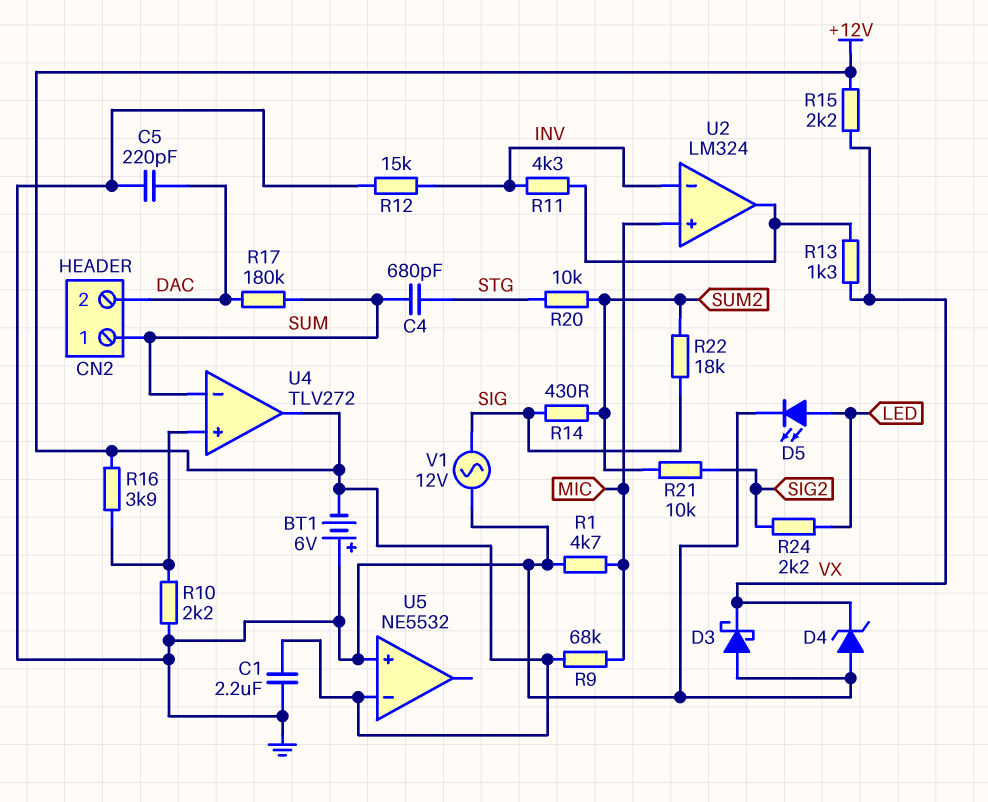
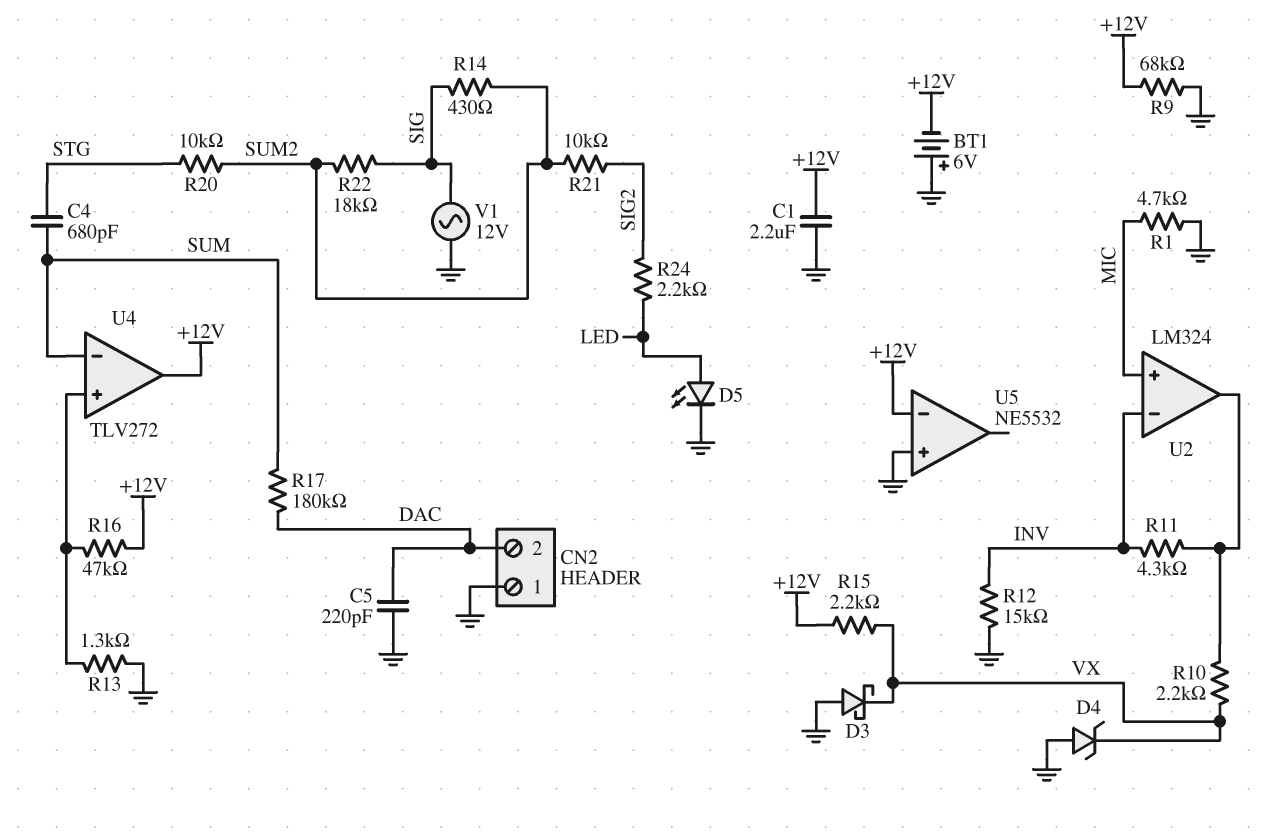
CN2 pin 1: SUM -> GND
R9: 68k (+12V, MIC) -> 68k (+12V, GND)
R10: 2.2k (GND, U4/in+) -> 2.2k (U2/out, VX)
R13: 1.3k (U2/out, VX) -> 1.3k (GND, U4/in+)
R16: 3.9k (+12V, U4/in+) -> 47k (+12V, U4/in+)

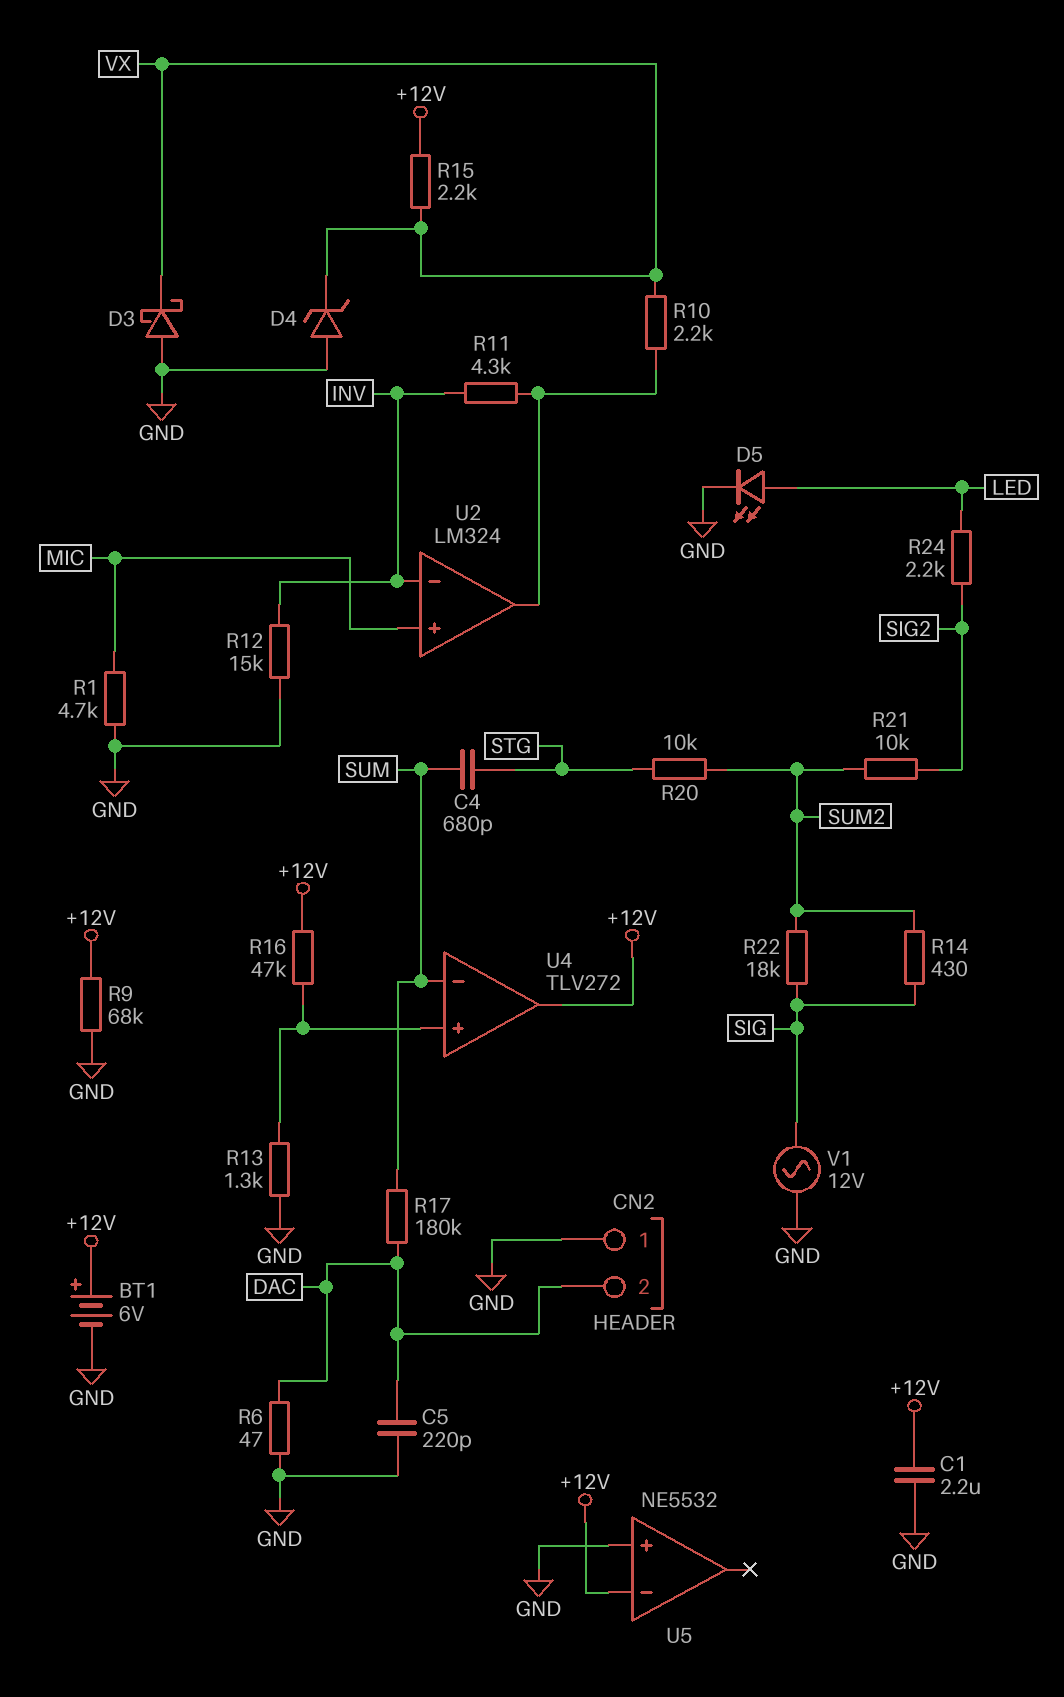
BT1: 6V (plus GND, minus +12V) -> 6V (plus +12V, minus GND)
R6: none -> 47 (DAC, GND)

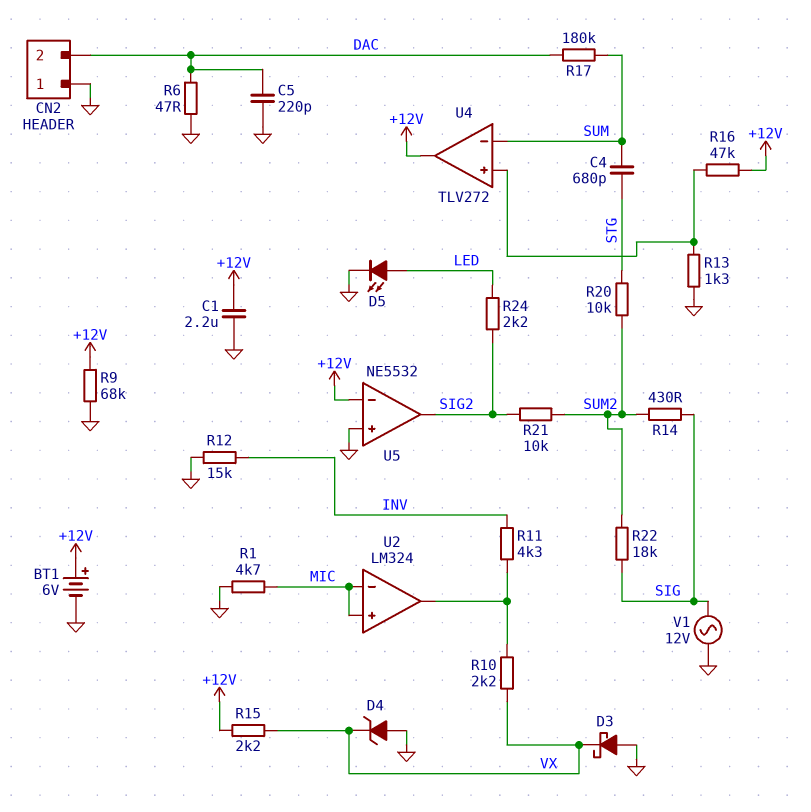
U2 pin in-: INV -> MIC
U5 pin out: none -> SIG2

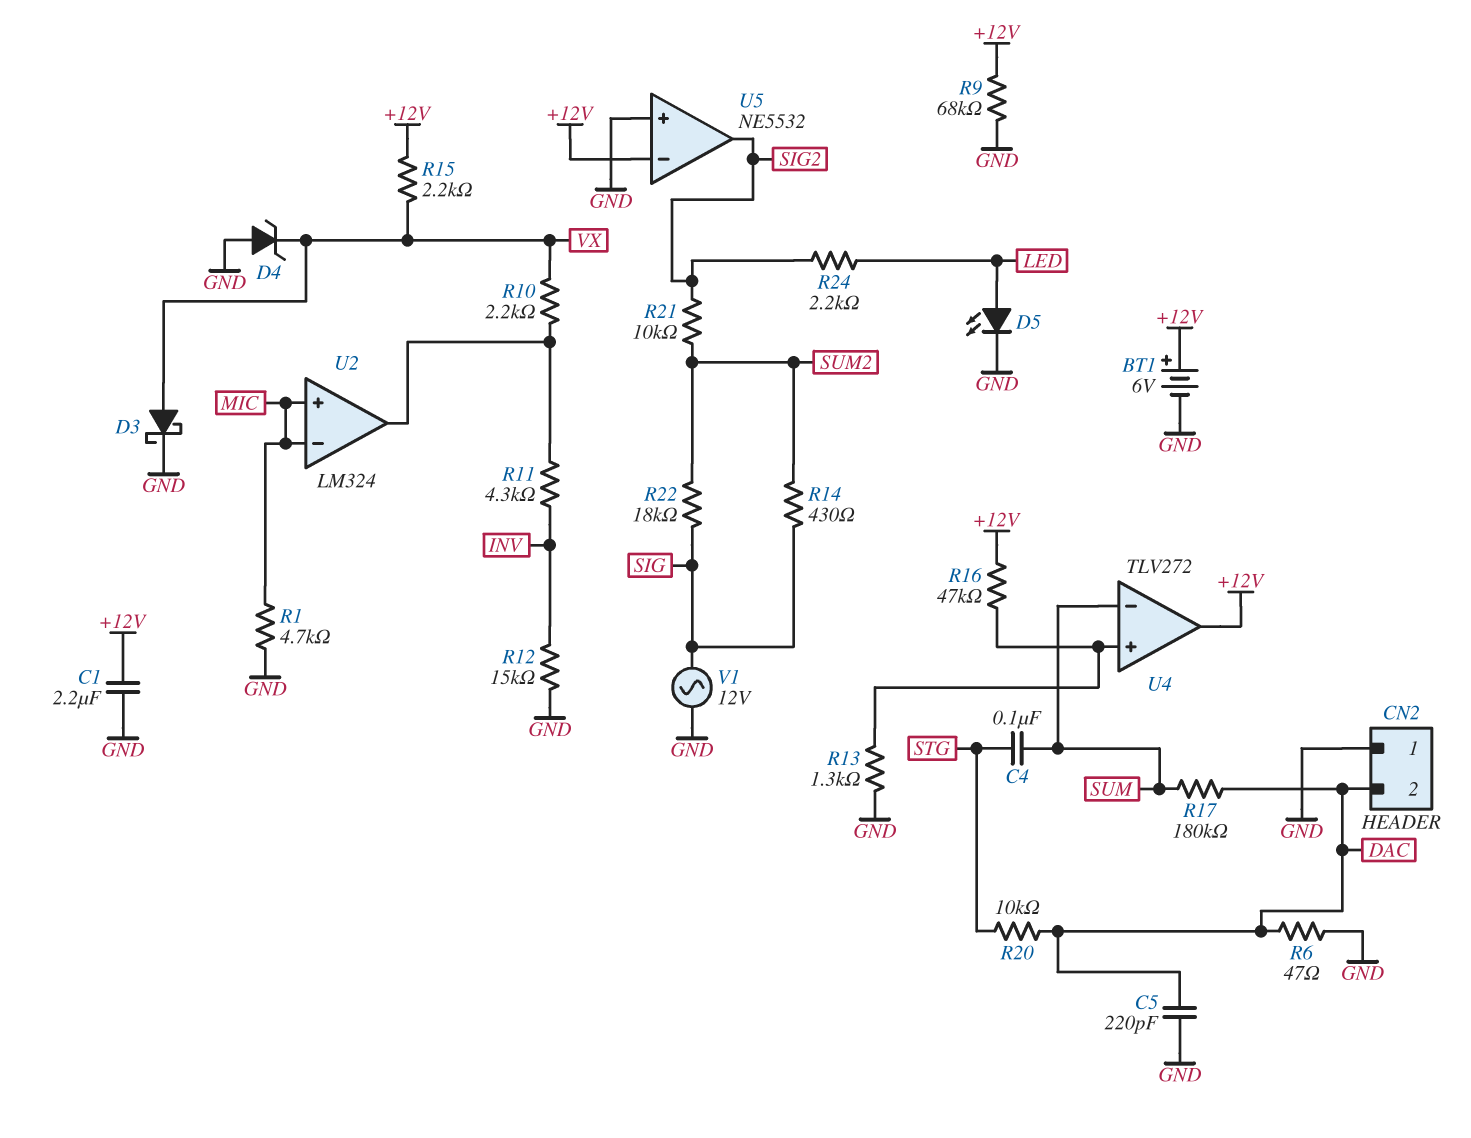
C4: 680pF (STG, SUM) -> 100nF (STG, SUM)
D3: schottky (A GND, K VX) -> schottky (A VX, K GND)
R20: 10k (STG, SUM2) -> 10k (DAC, STG)

